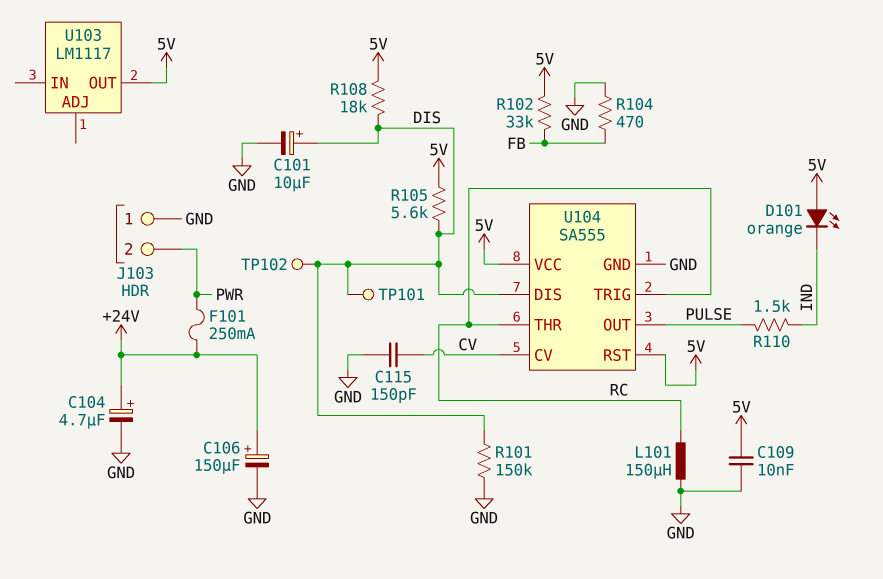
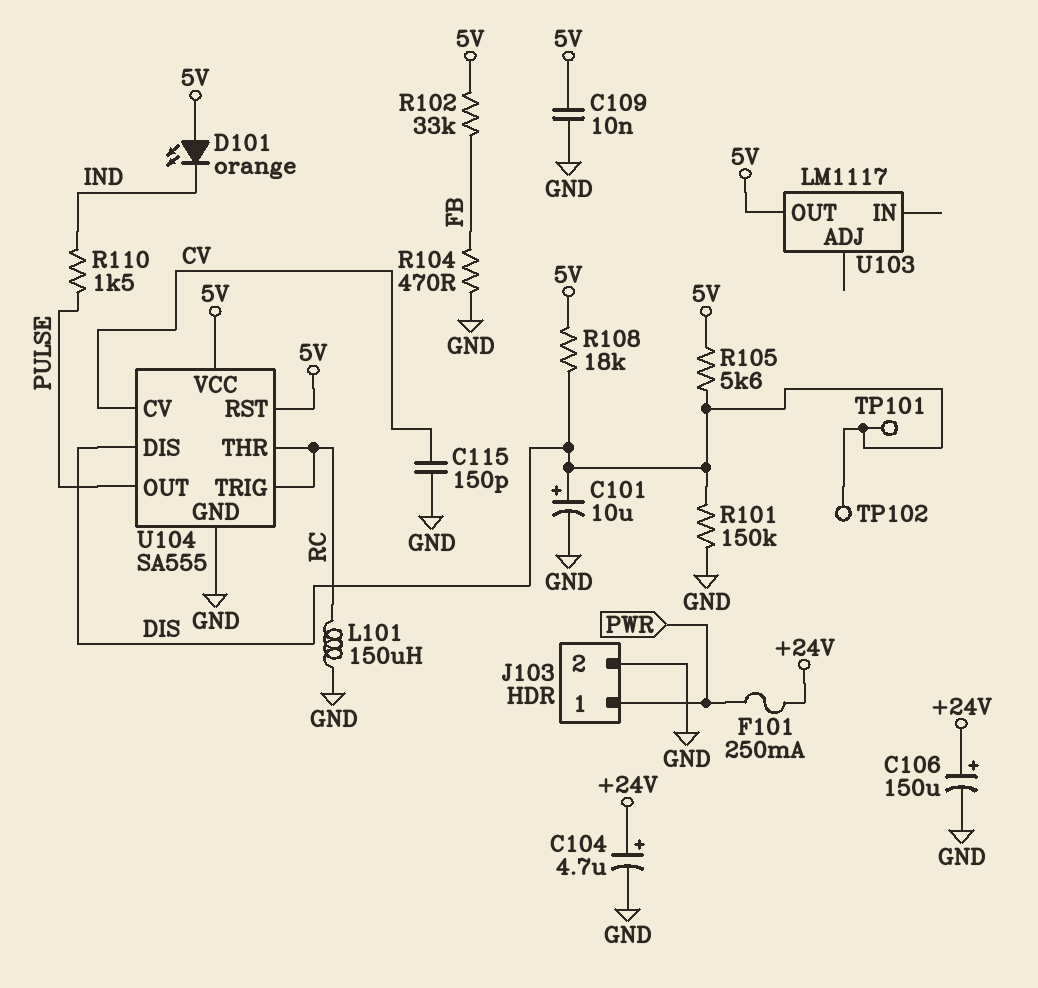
J103 pin 1: GND -> PWR
J103 pin 2: PWR -> GND

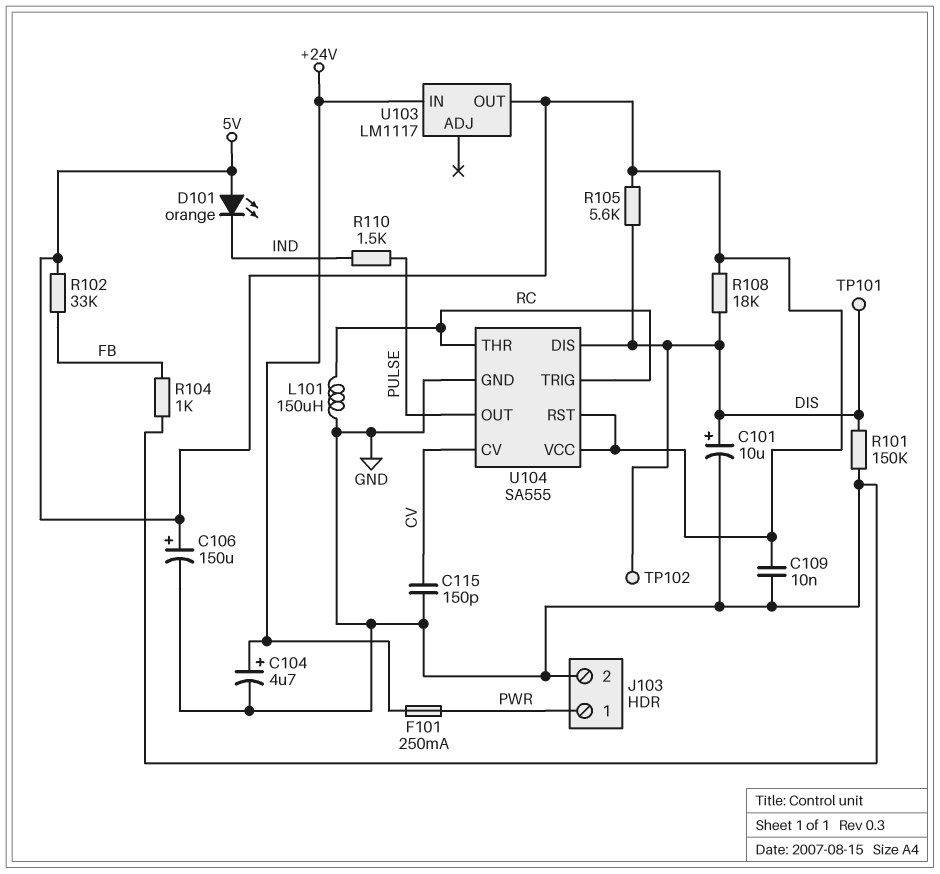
C106: 150uF (plus +24V, minus GND) -> 150uF (plus 5V, minus GND)
R104: 470 (FB, GND) -> 1k (FB, GND)
U103 pin IN: none -> +24V

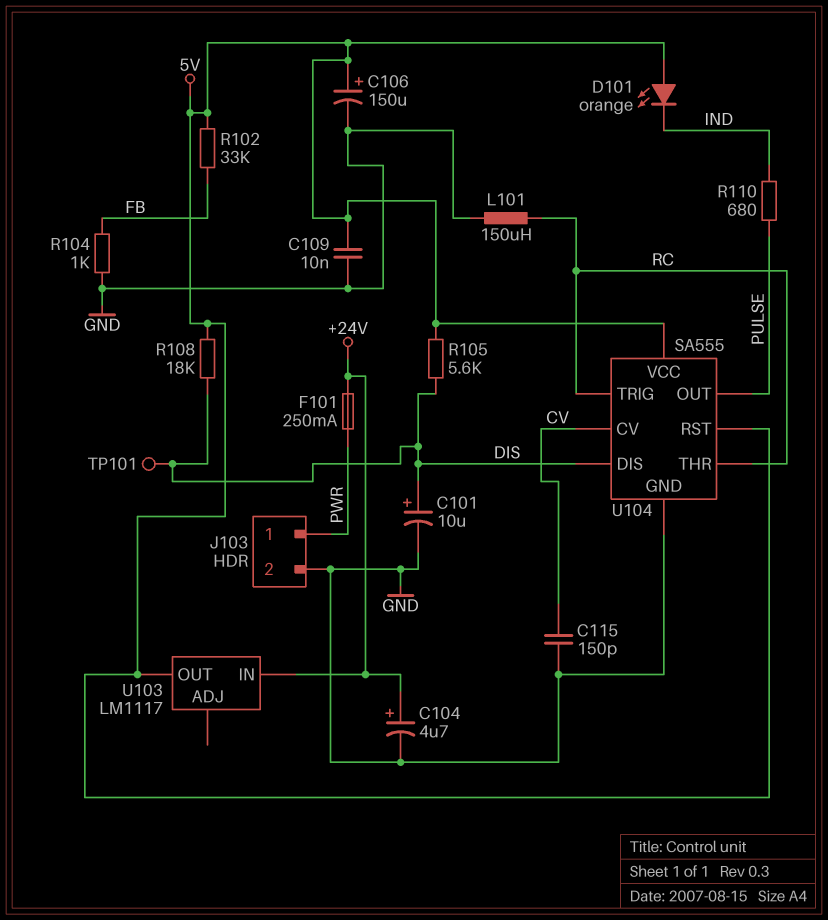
R101: 150k (DIS, GND) -> none
R110: 1.5k (IND, PULSE) -> 680 (IND, PULSE)
TP102: test point (DIS) -> none

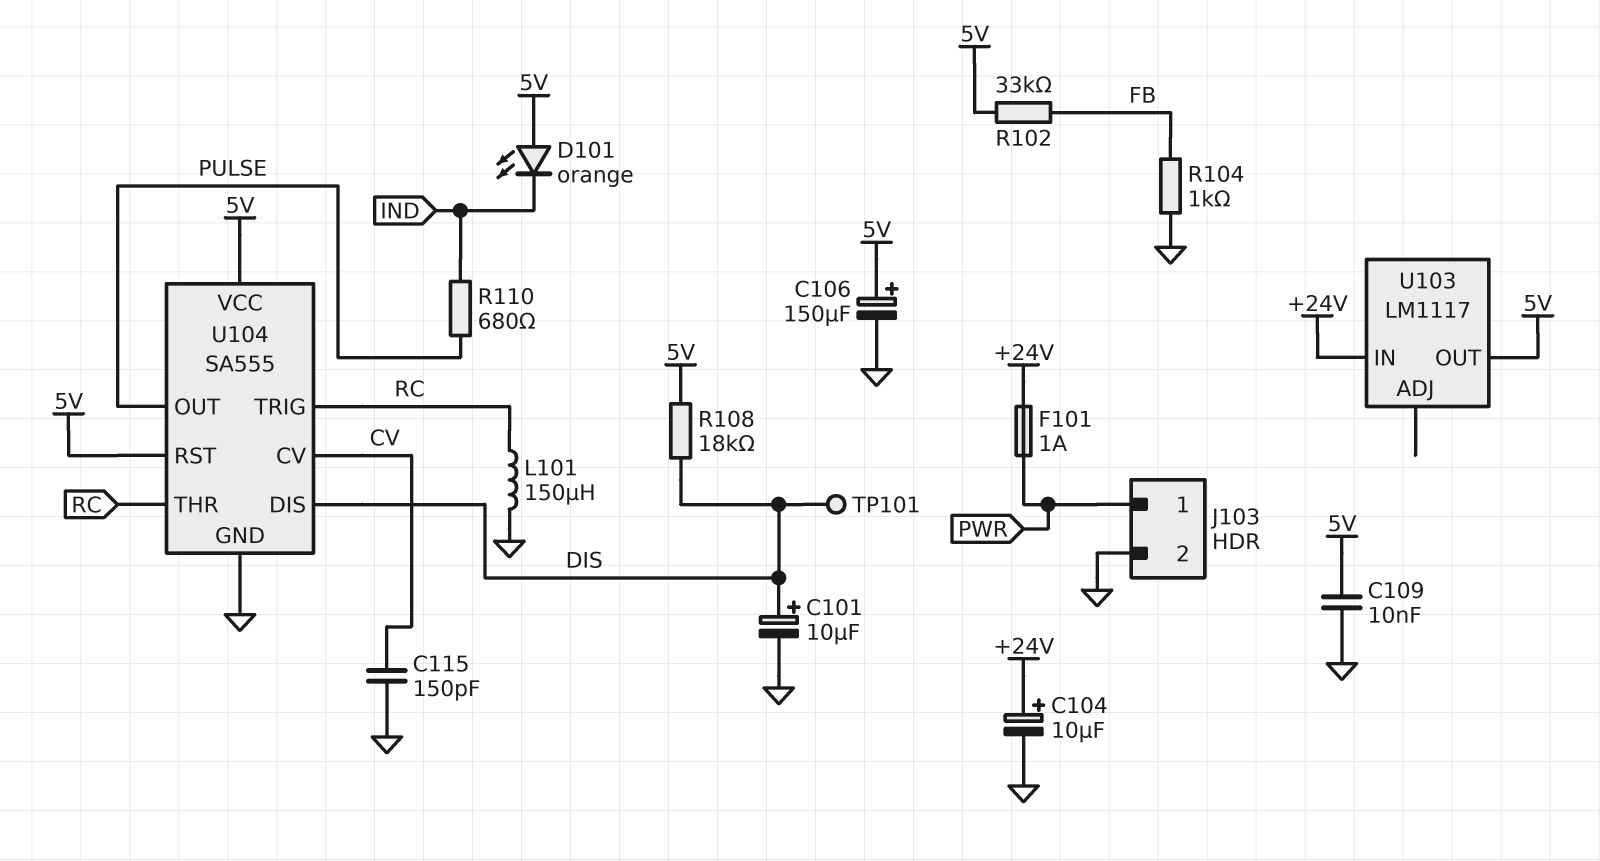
C104: 4.7uF (plus +24V, minus GND) -> 10uF (plus +24V, minus GND)
F101: 250mA (+24V, PWR) -> 1A (+24V, PWR)
R105: 5.6k (5V, DIS) -> none

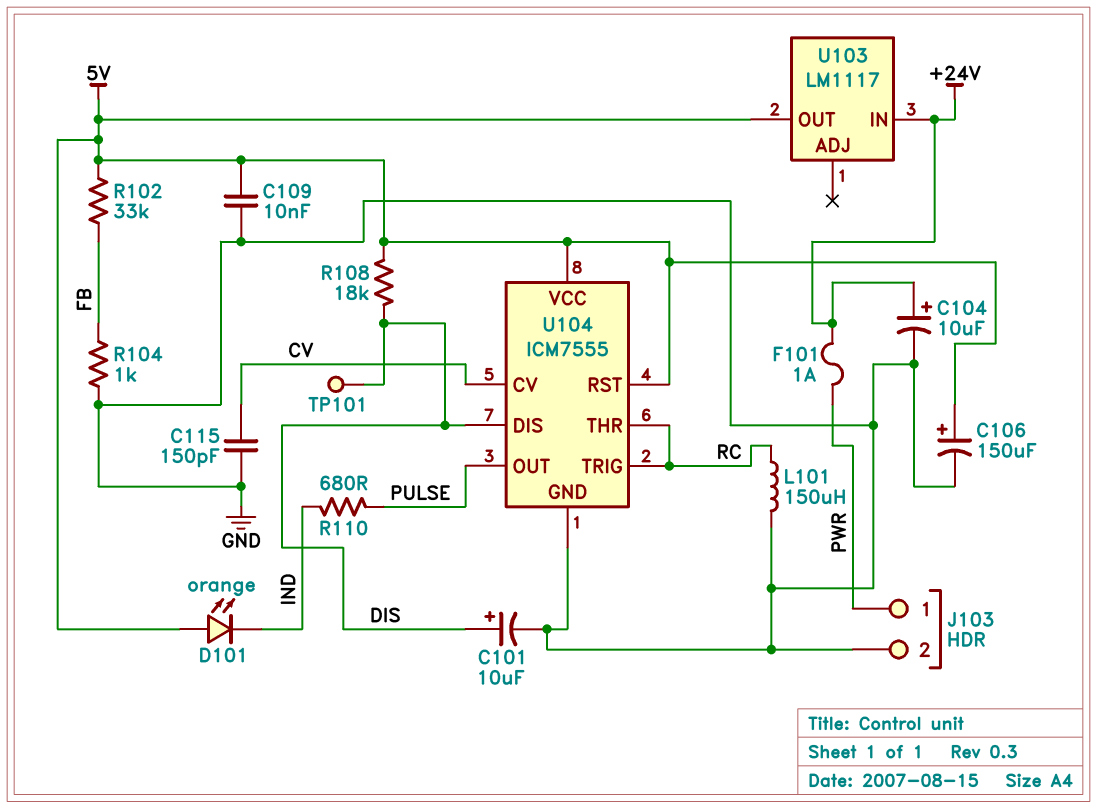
U104: SA555 -> ICM7555

